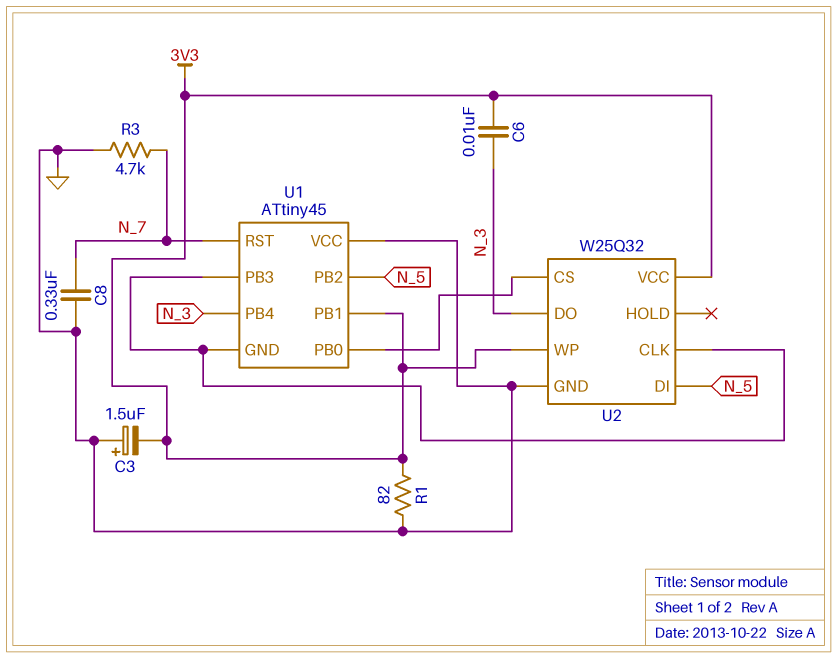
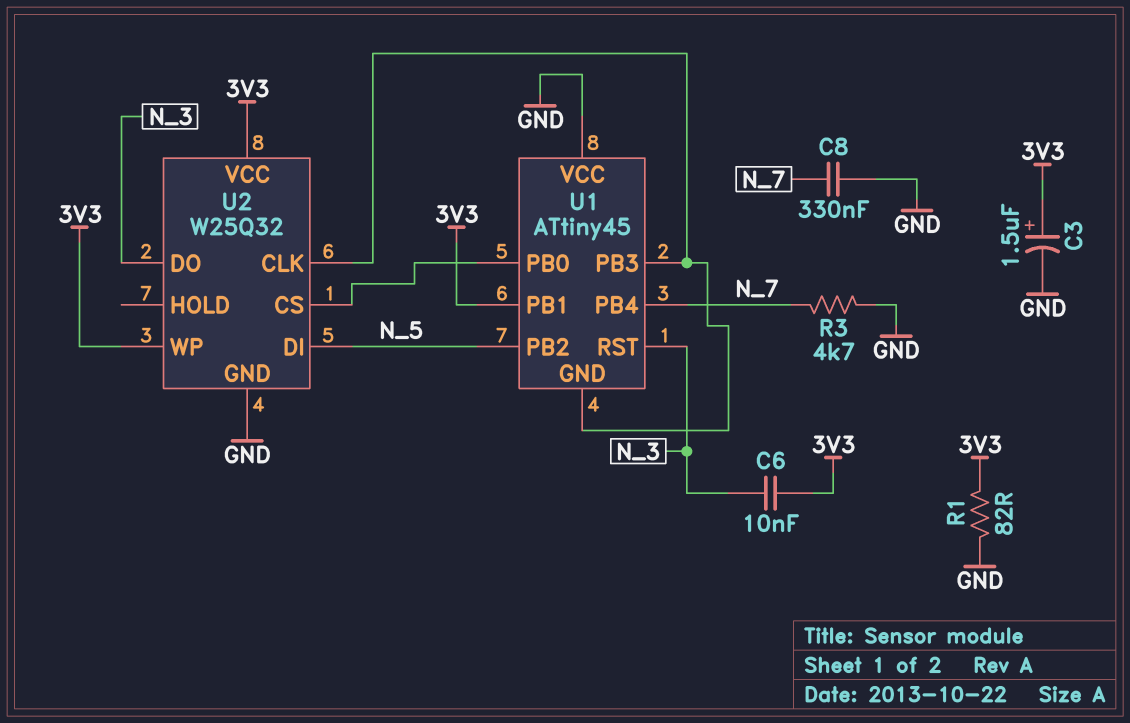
C3: 1.5uF (plus GND, minus 3V3) -> 1.5uF (plus 3V3, minus GND)
U1 pin PB4: N_3 -> N_7
U1 pin RST: N_7 -> N_3

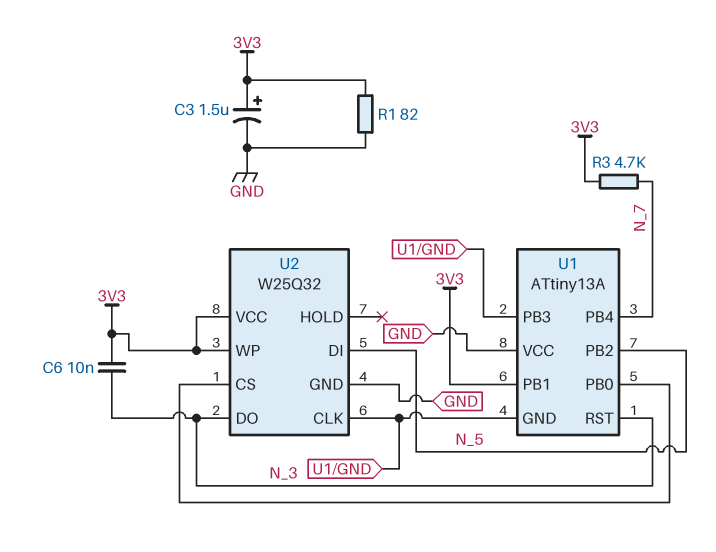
C8: 330nF (GND, N_7) -> none
R3: 4.7k (GND, N_7) -> 4.7k (3V3, N_7)
U1: ATtiny45 -> ATtiny13A

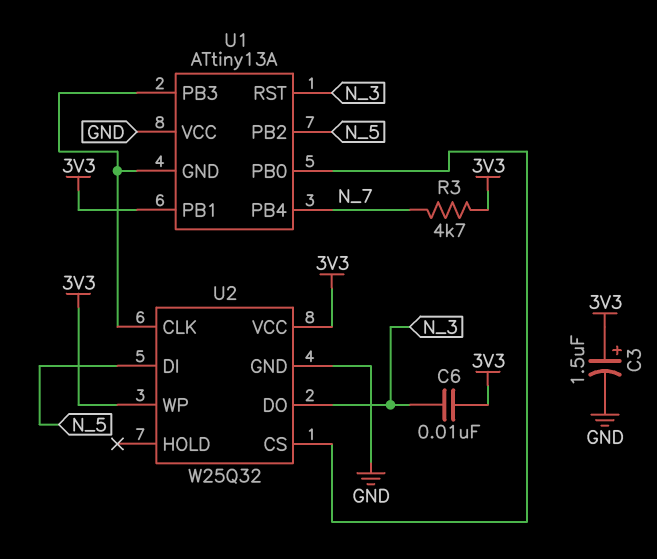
R1: 82 (3V3, GND) -> none

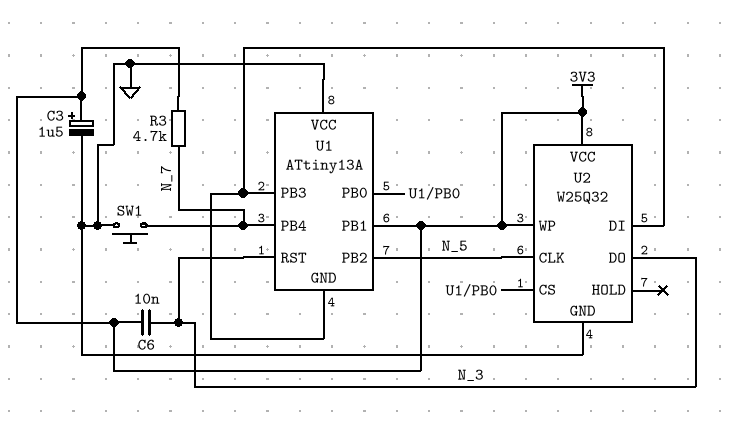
SW1: none -> button (GND, N_7)
U2 pin CLK: U1/GND -> N_5
U2 pin DI: N_5 -> U1/GND

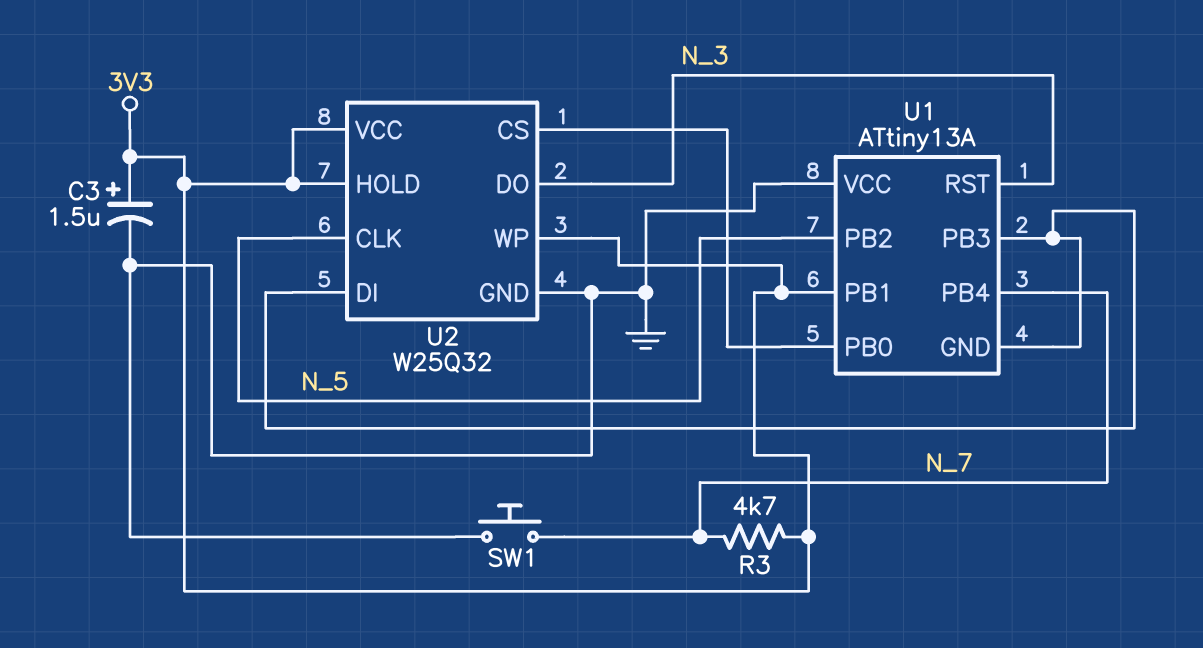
C6: 10nF (3V3, N_3) -> none
U2 pin HOLD: none -> 3V3

